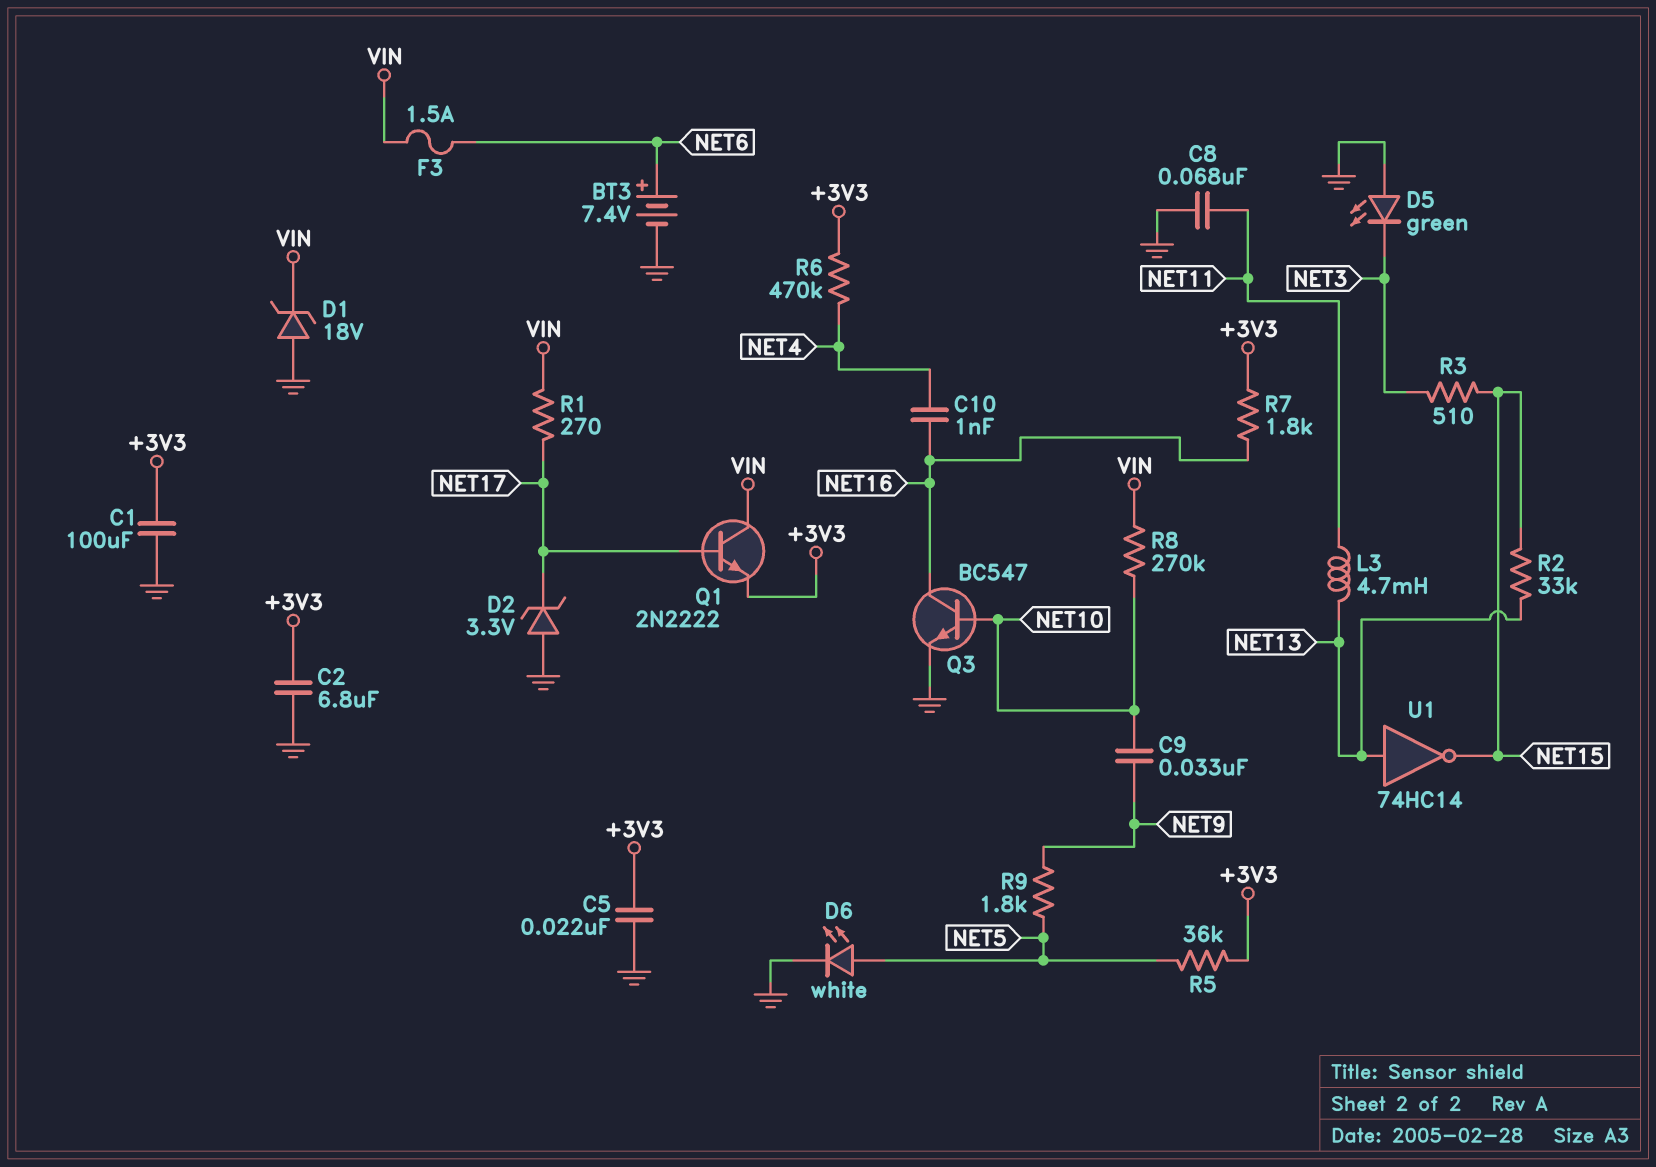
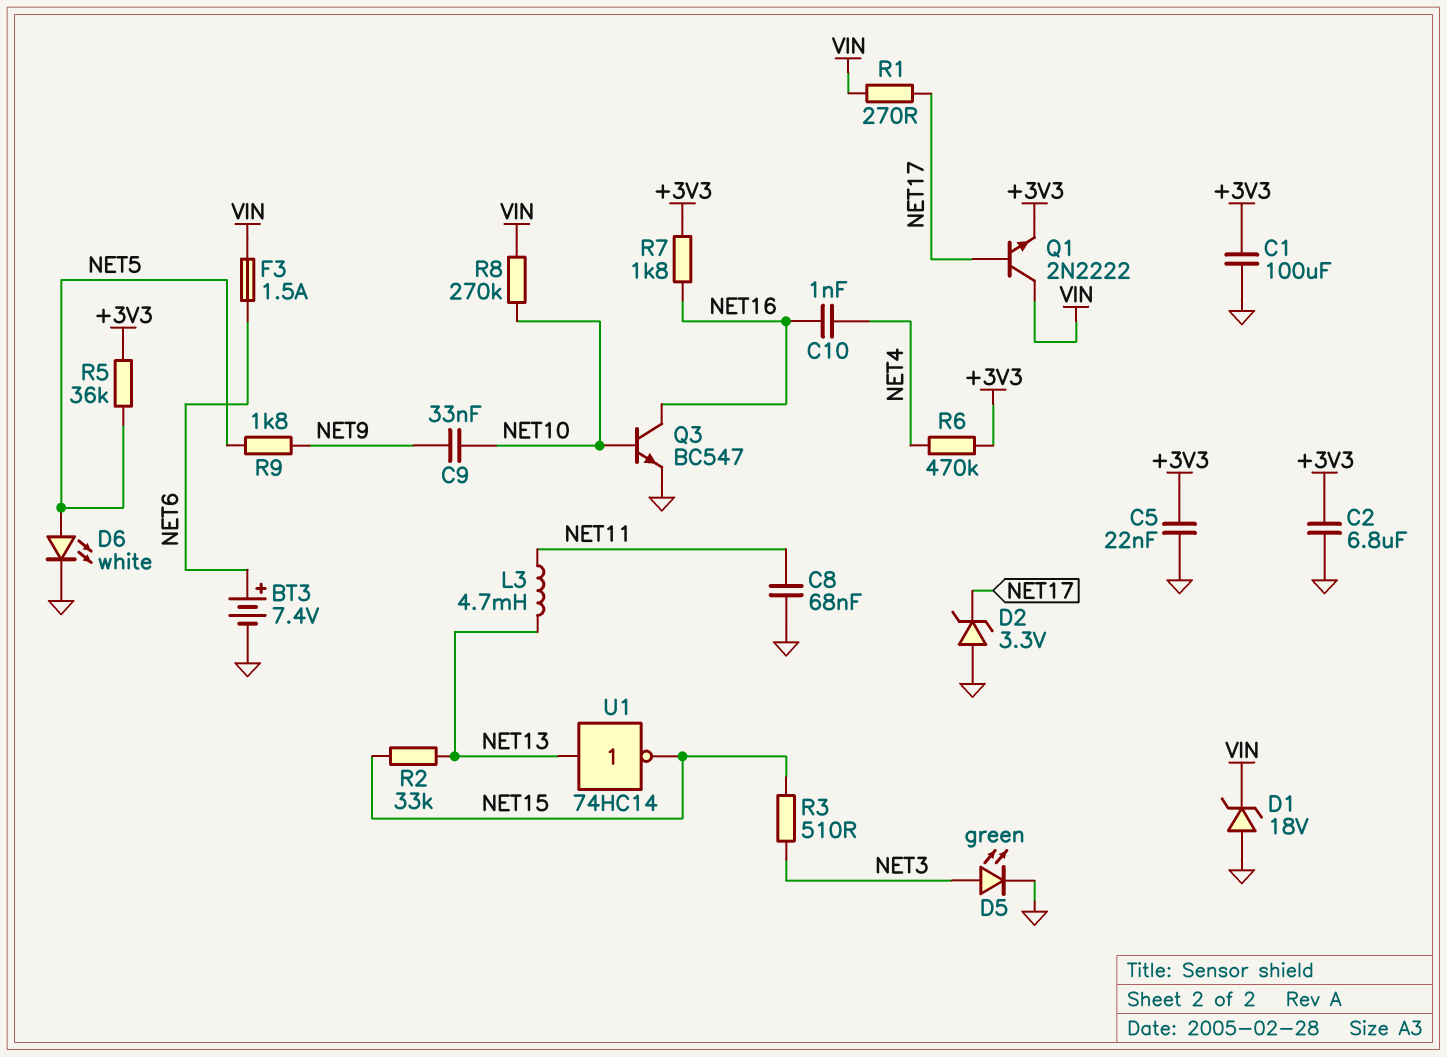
D5: LED green (A GND, K NET3) -> LED green (A NET3, K GND)

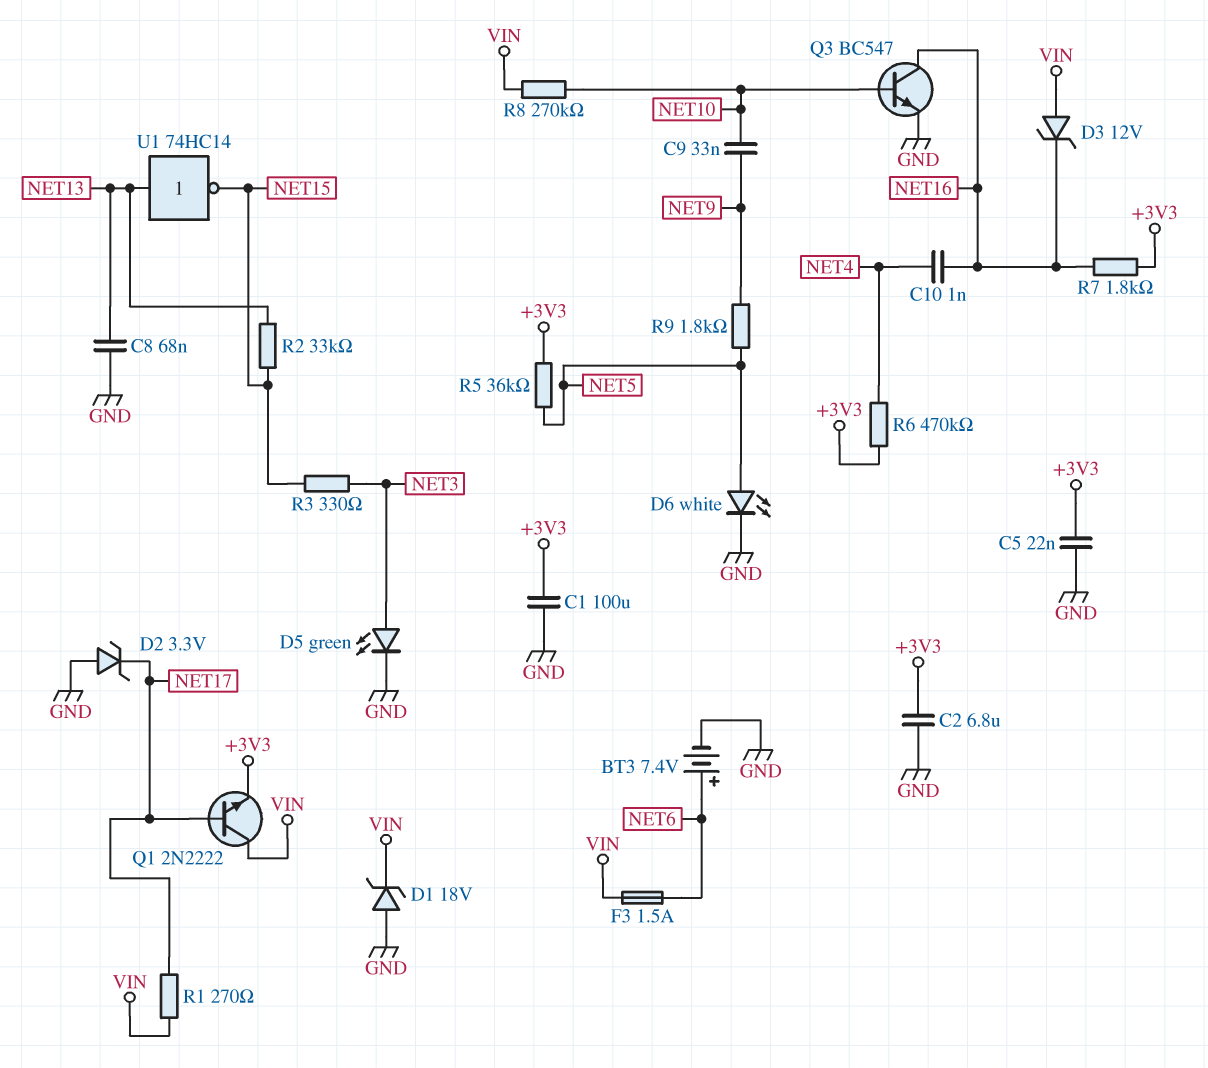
C8: 68nF (GND, NET11) -> 68nF (GND, NET13)
D3: none -> zener 12V (A VIN, K NET16)
L3: 4.7mH (NET11, NET13) -> none
R3: 510 (NET3, NET15) -> 330 (NET3, NET15)

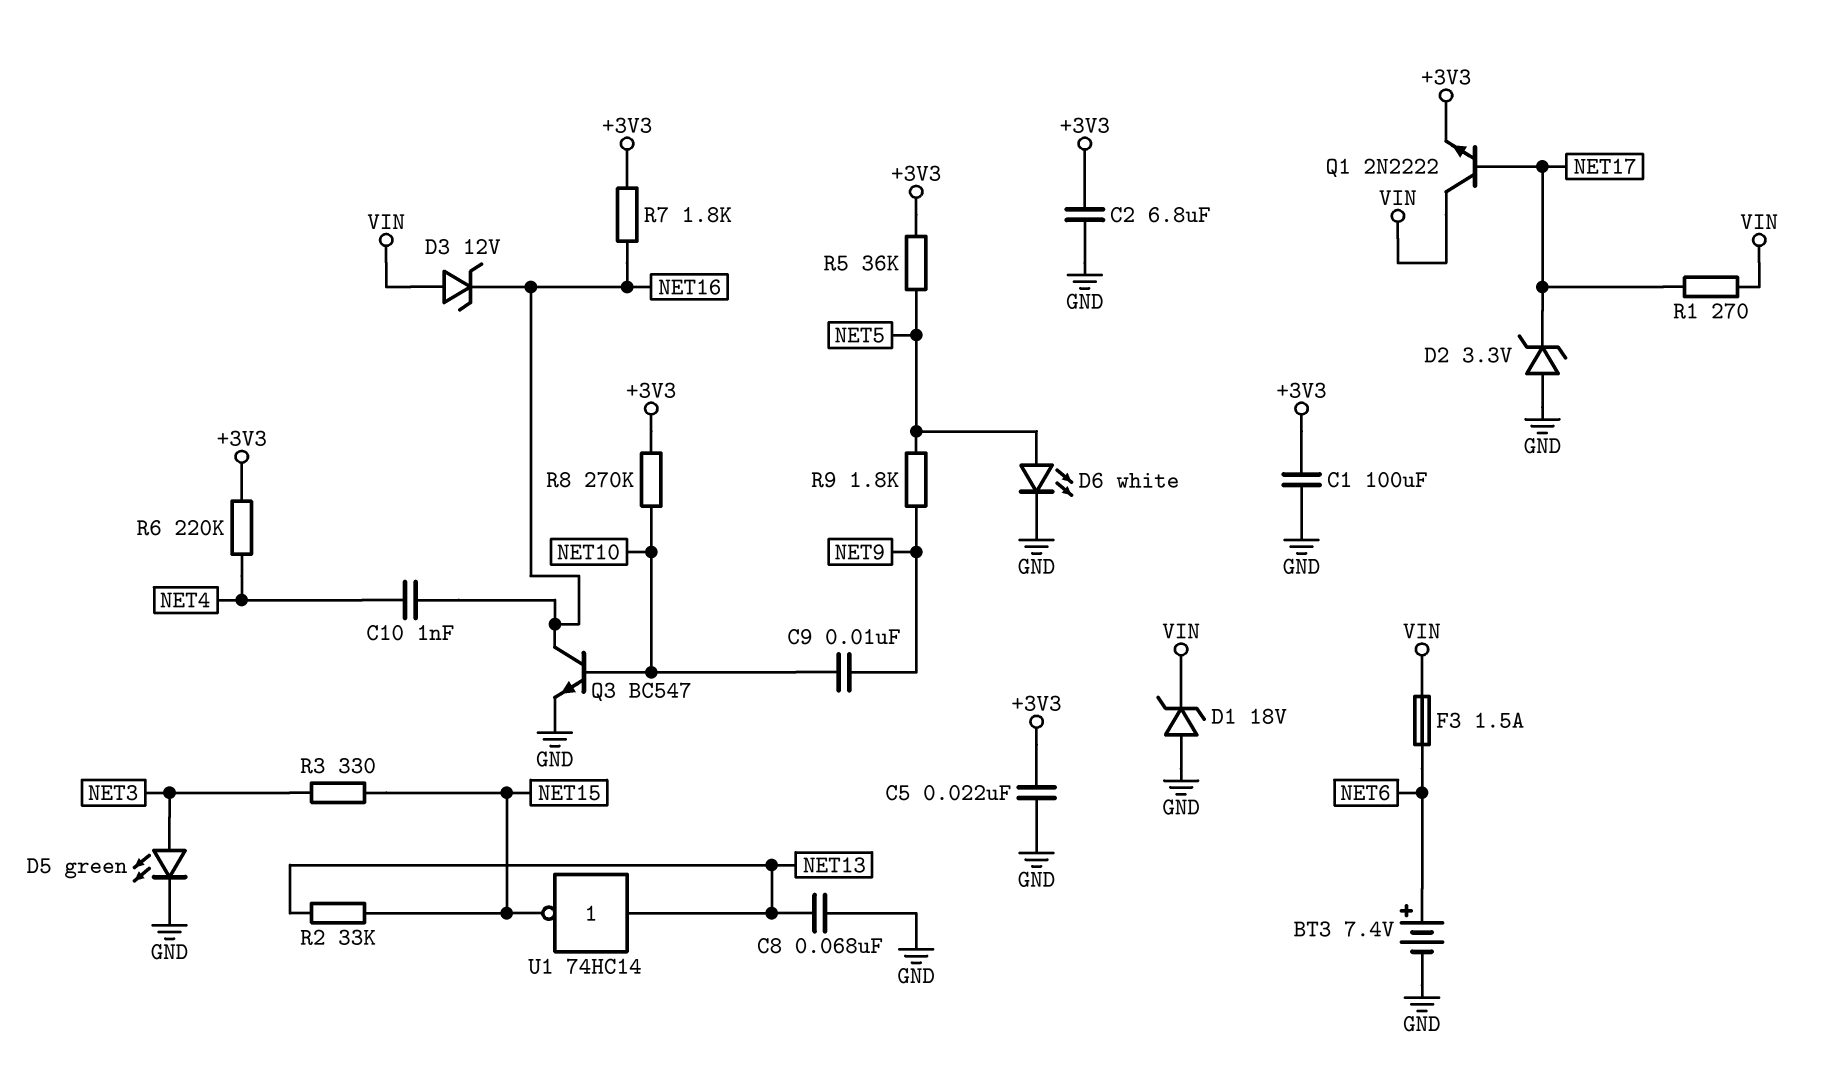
C9: 33nF (NET9, NET10) -> 10nF (NET9, NET10)
R6: 470k (+3V3, NET4) -> 220k (+3V3, NET4)
R8: 270k (NET10, VIN) -> 270k (+3V3, NET10)

